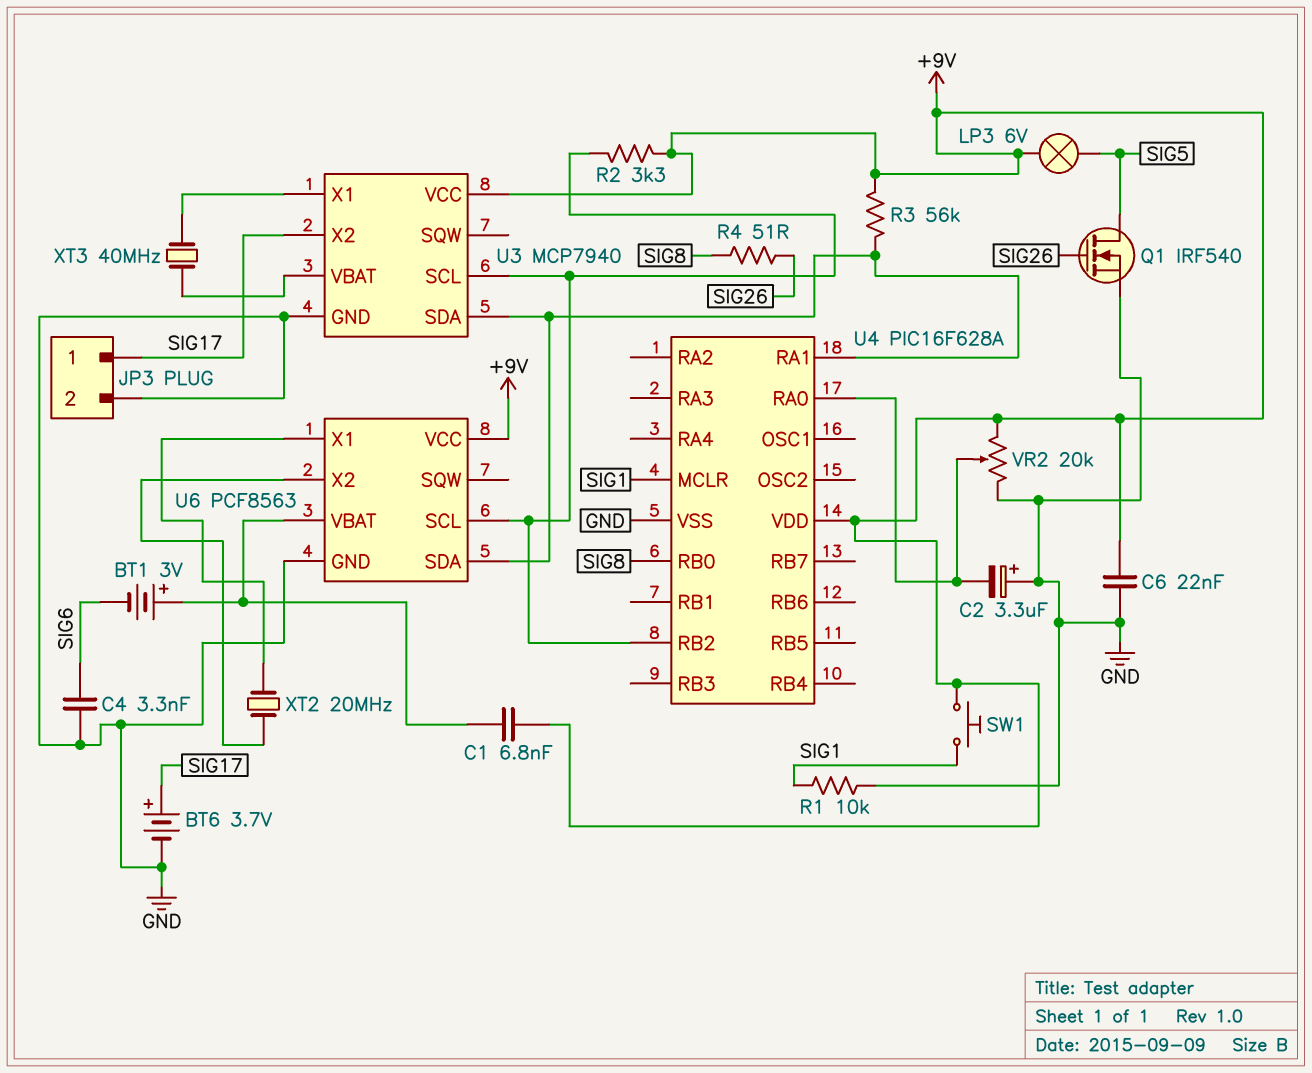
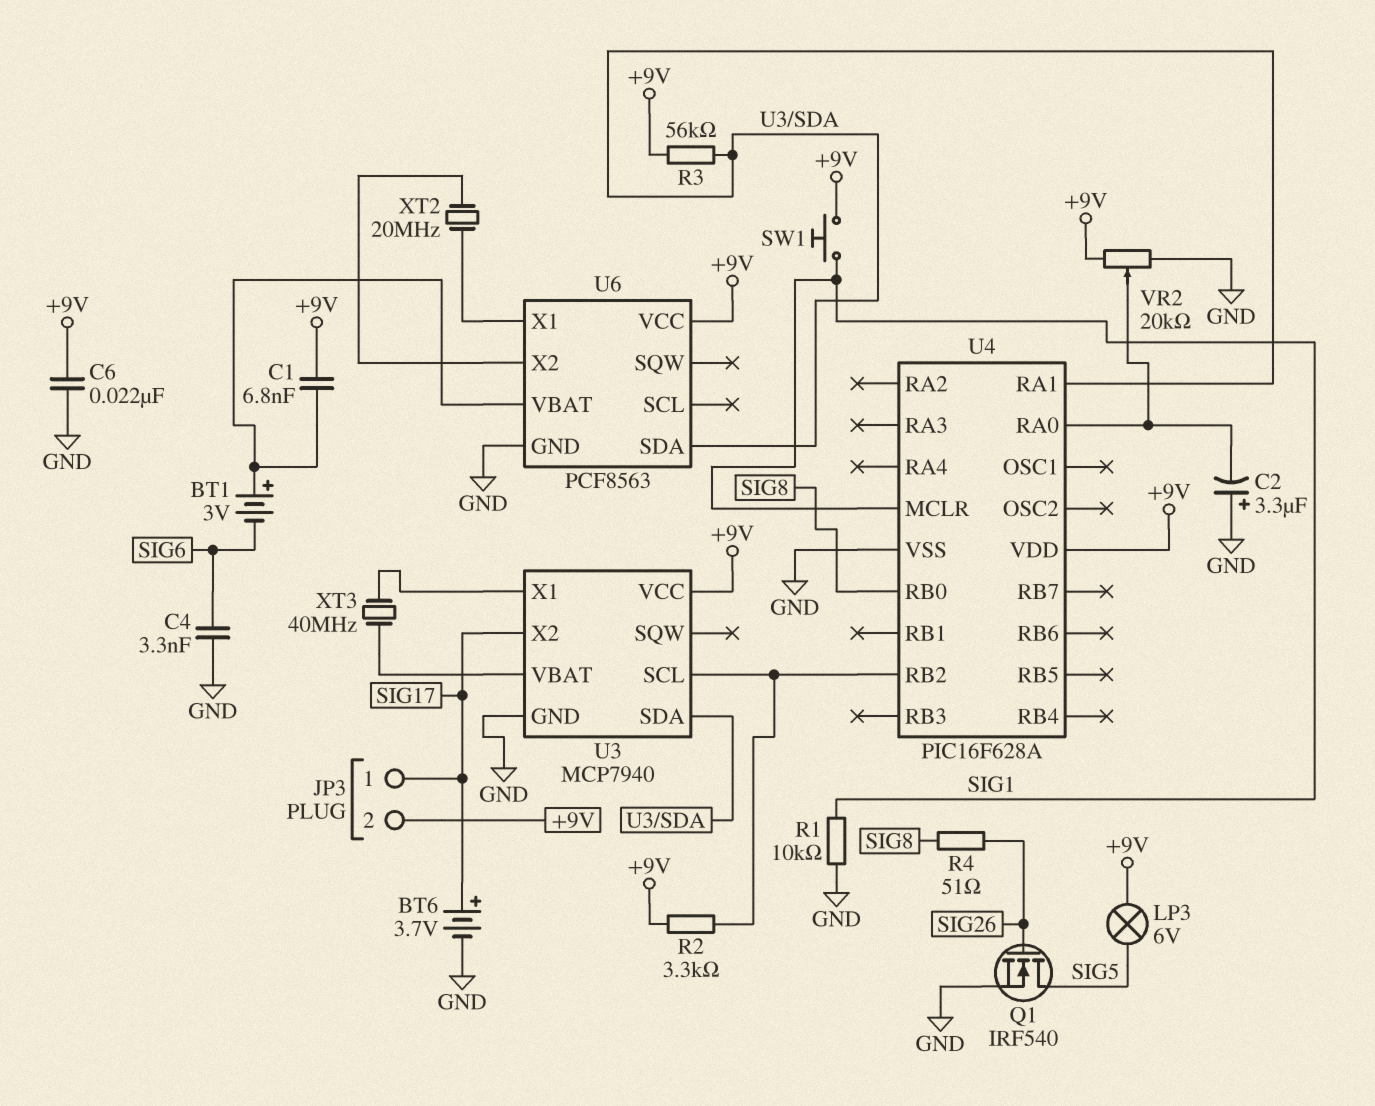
JP3 pin 2: GND -> +9V
U6 pin SCL: U3/SCL -> none

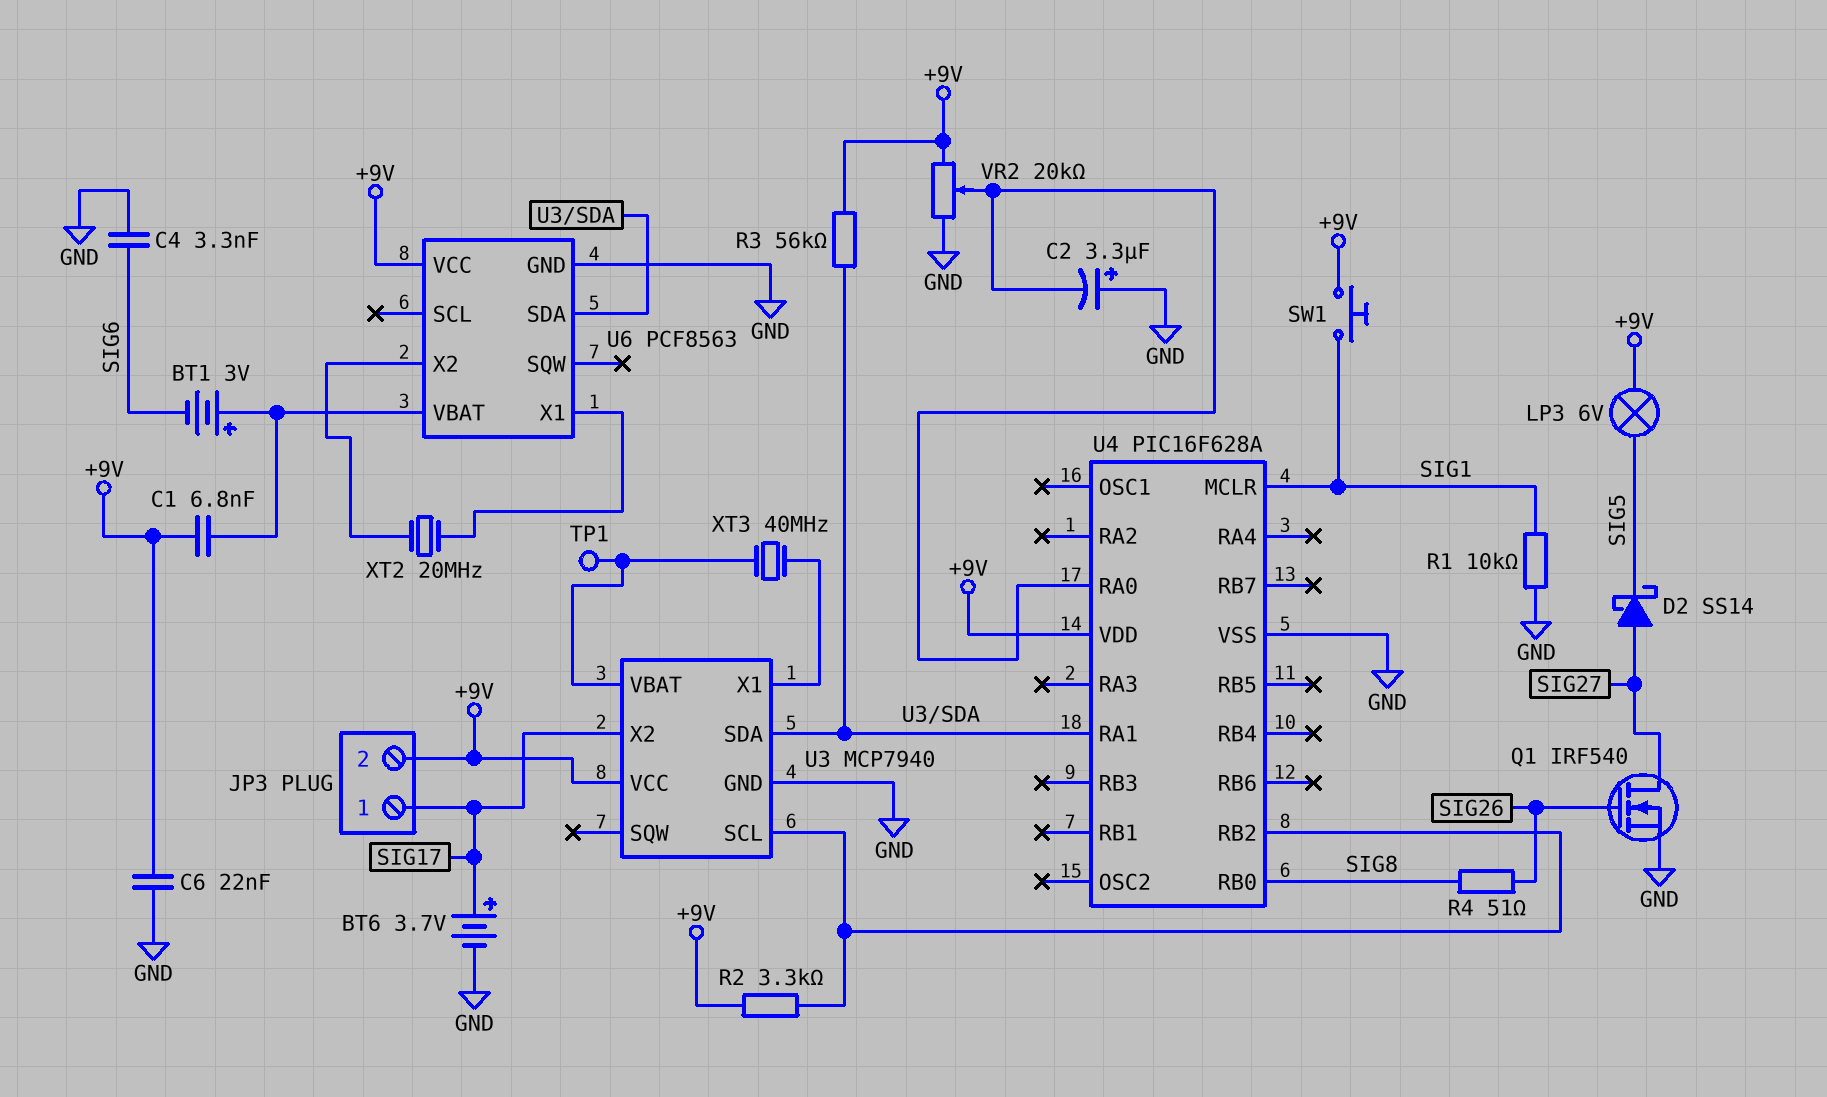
D2: none -> schottky SS14 (A SIG27, K SIG5)
Q1: NMOS IRF540 (G SIG26, D SIG5, S GND) -> NMOS IRF540 (G SIG26, D SIG27, S GND)
TP1: none -> test point (U3/VBAT)

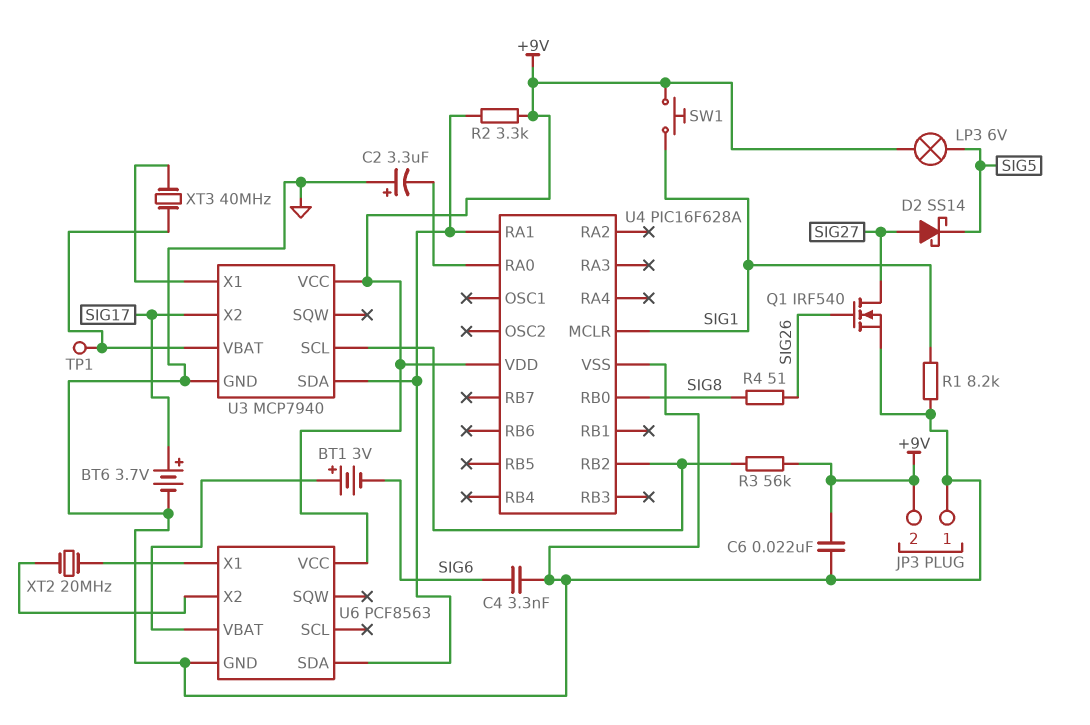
C1: 6.8nF (+9V, U6/VBAT) -> none
JP3 pin 1: SIG17 -> GND
R1: 10k (GND, SIG1) -> 8.2k (GND, SIG1)
R2: 3.3k (+9V, U3/SCL) -> 3.3k (+9V, U3/SDA)
R3: 56k (+9V, U3/SDA) -> 56k (+9V, U3/SCL)
VR2: 20k (+9V, GND, wiper U4/RA0) -> none

